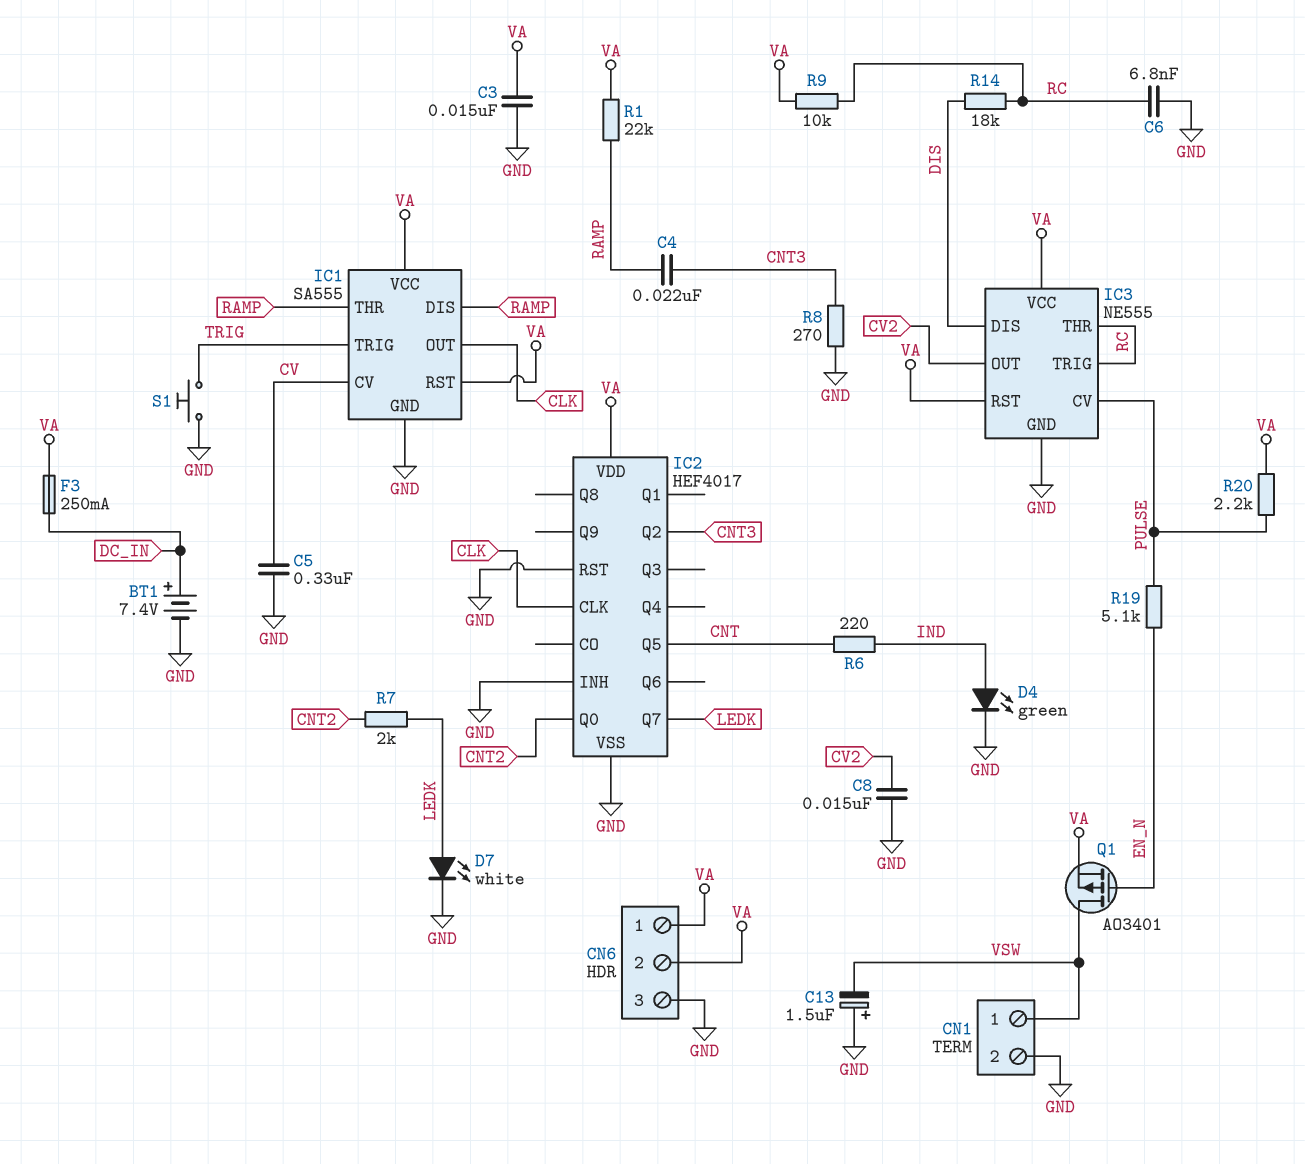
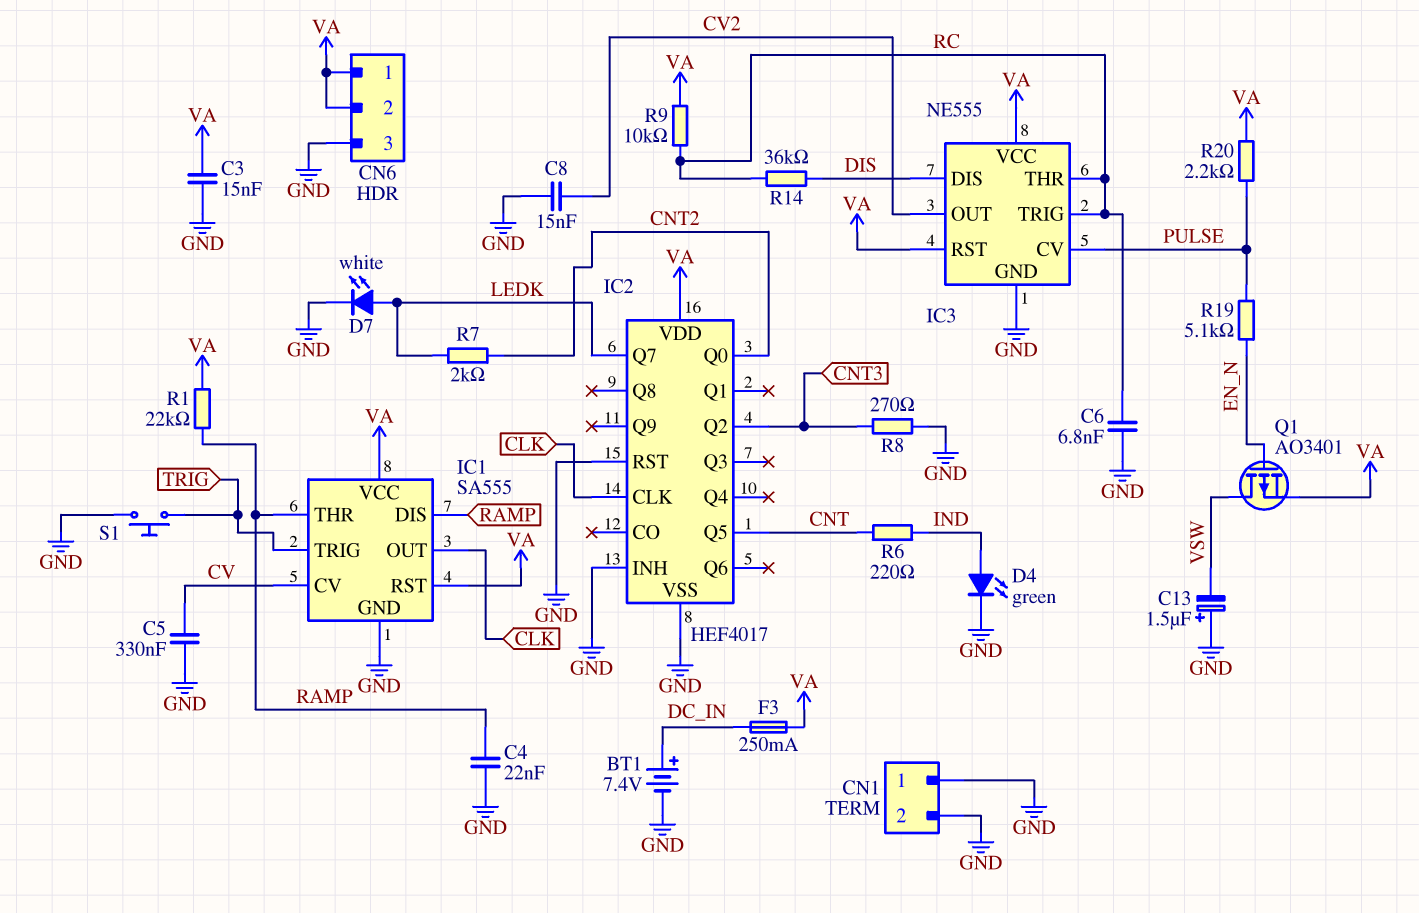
C4: 22nF (CNT3, RAMP) -> 22nF (GND, RAMP)
CN1 pin 1: VSW -> GND
R14: 18k (DIS, RC) -> 36k (DIS, RC)

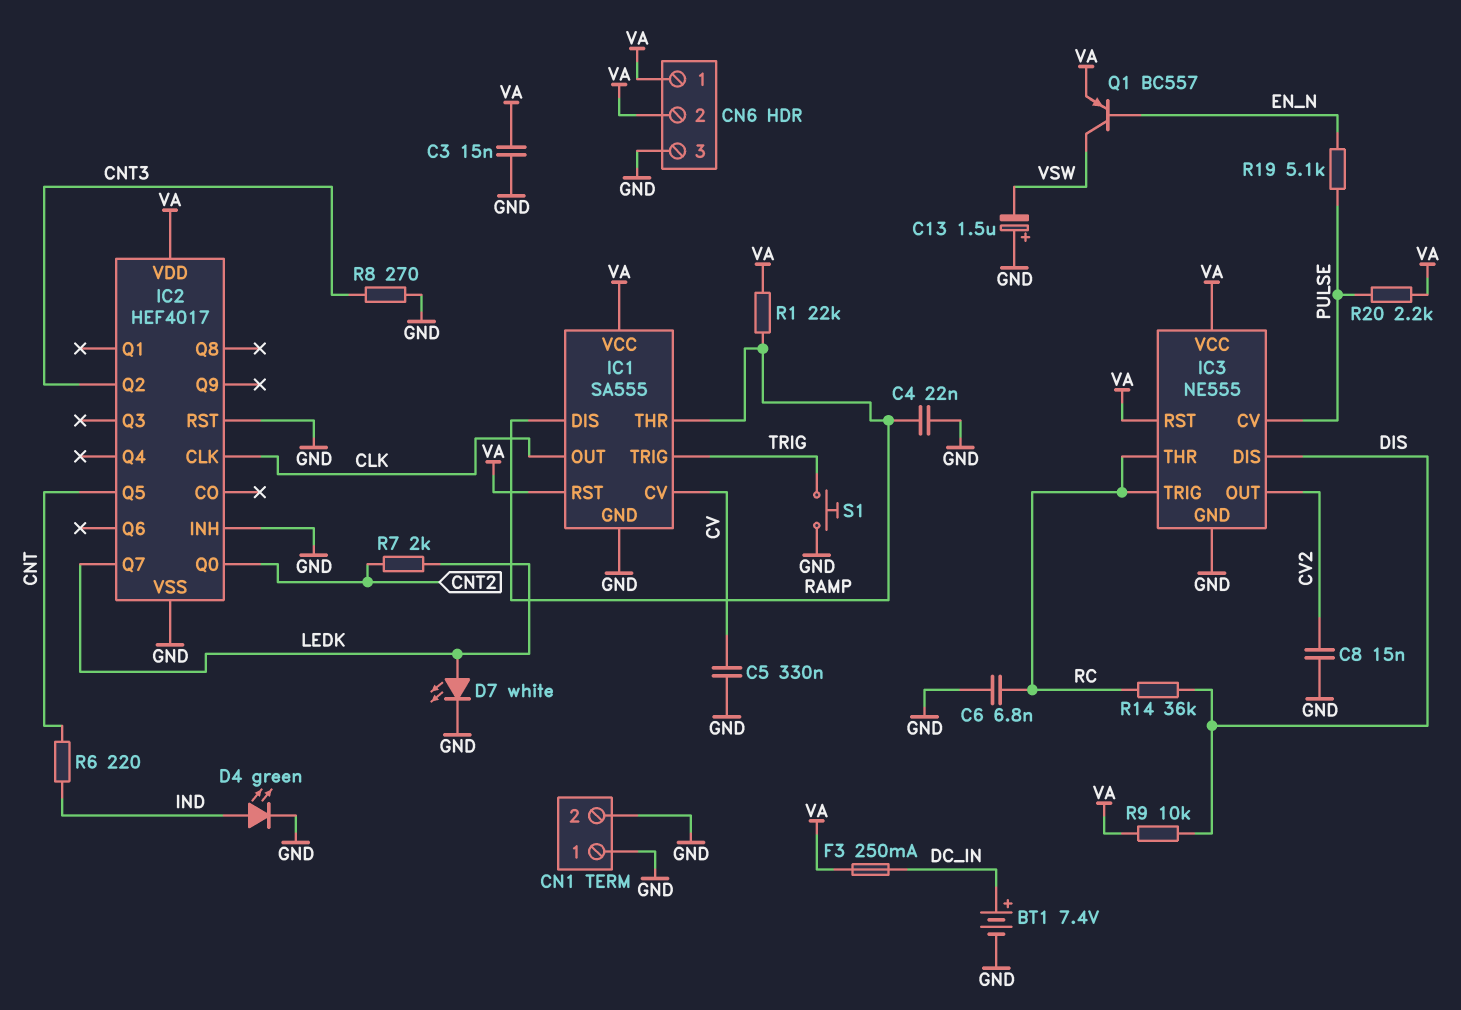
Q1: PMOS AO3401 (G EN_N, D VSW, S VA) -> PNP BC557 (B EN_N, C VSW, E VA)
R9: 10k (RC, VA) -> 10k (DIS, VA)

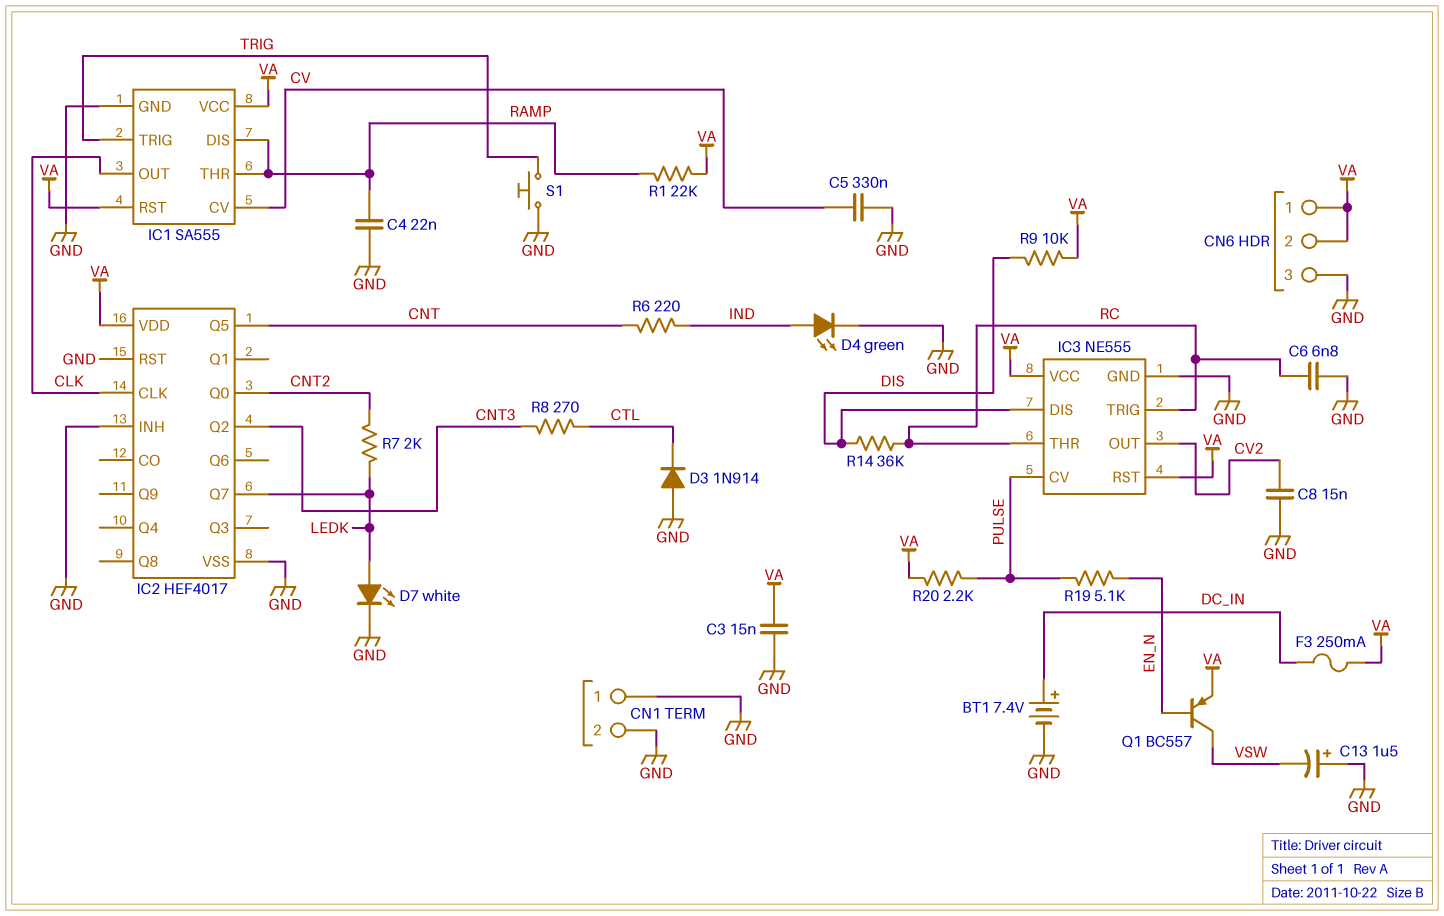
D3: none -> diode 1N914 (A GND, K CTL)
R8: 270 (CNT3, GND) -> 270 (CNT3, CTL)

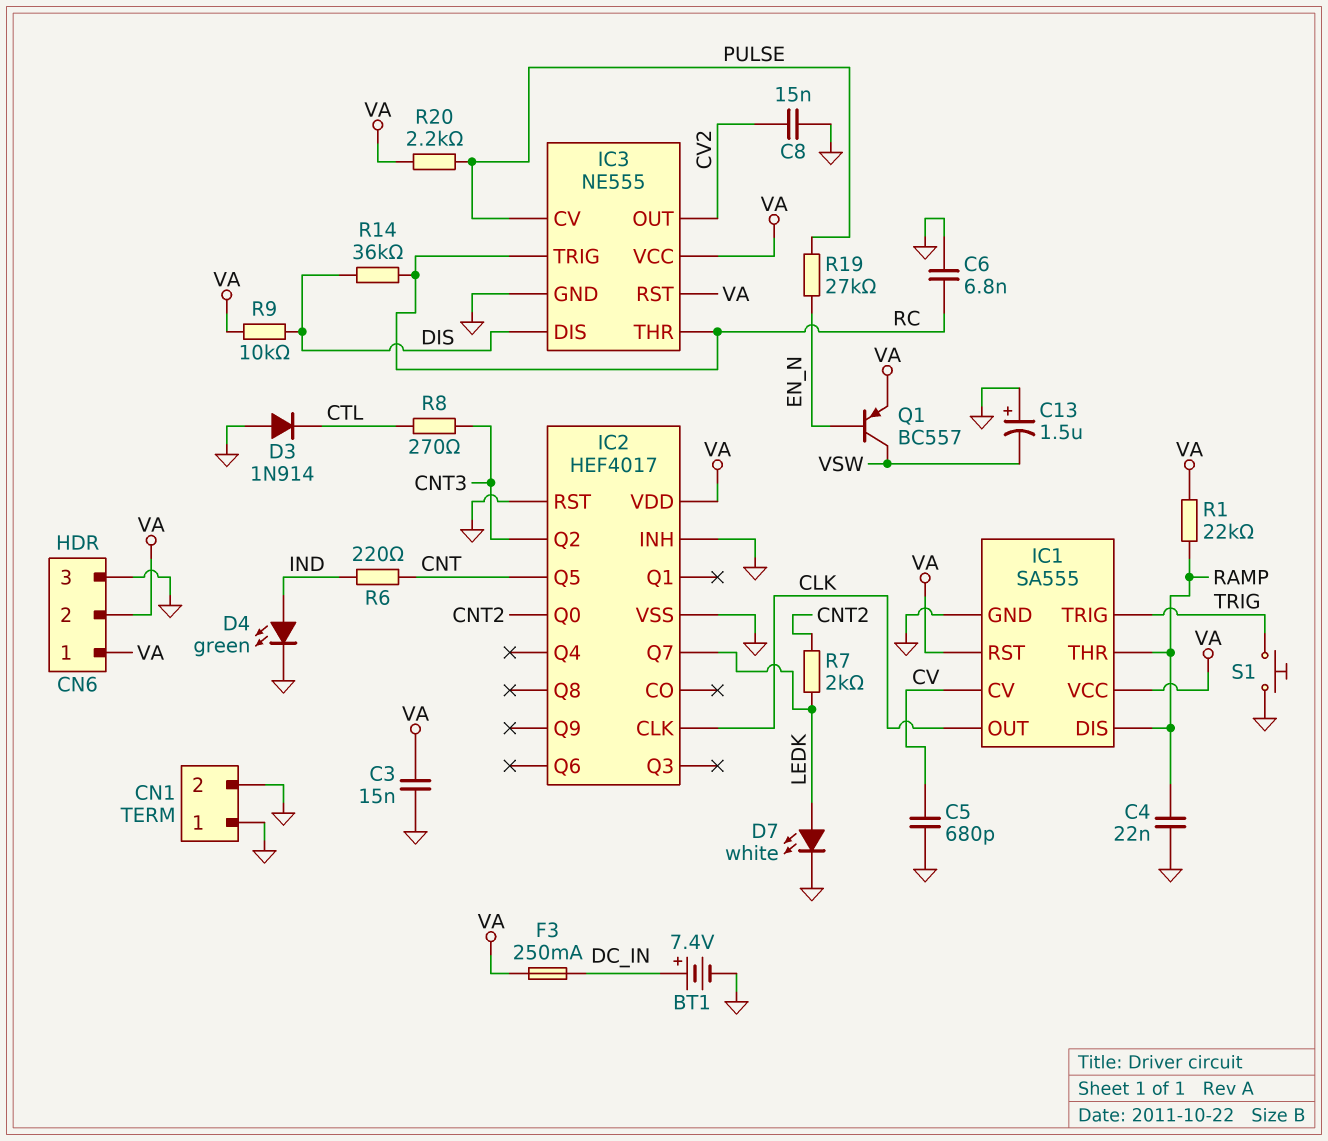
C5: 330nF (CV, GND) -> 680pF (CV, GND)
R19: 5.1k (EN_N, PULSE) -> 27k (EN_N, PULSE)

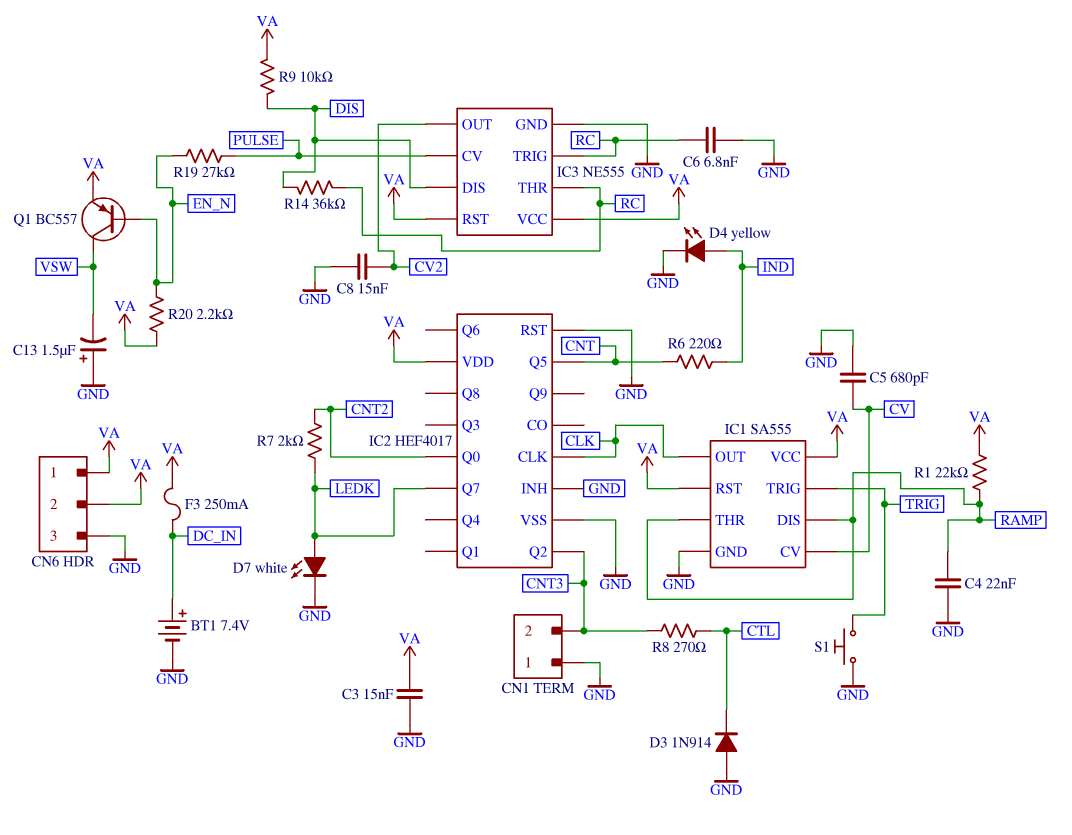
CN1 pin 2: GND -> CNT3
D4: LED green (A IND, K GND) -> LED yellow (A IND, K GND)
R20: 2.2k (PULSE, VA) -> 2.2k (EN_N, VA)

